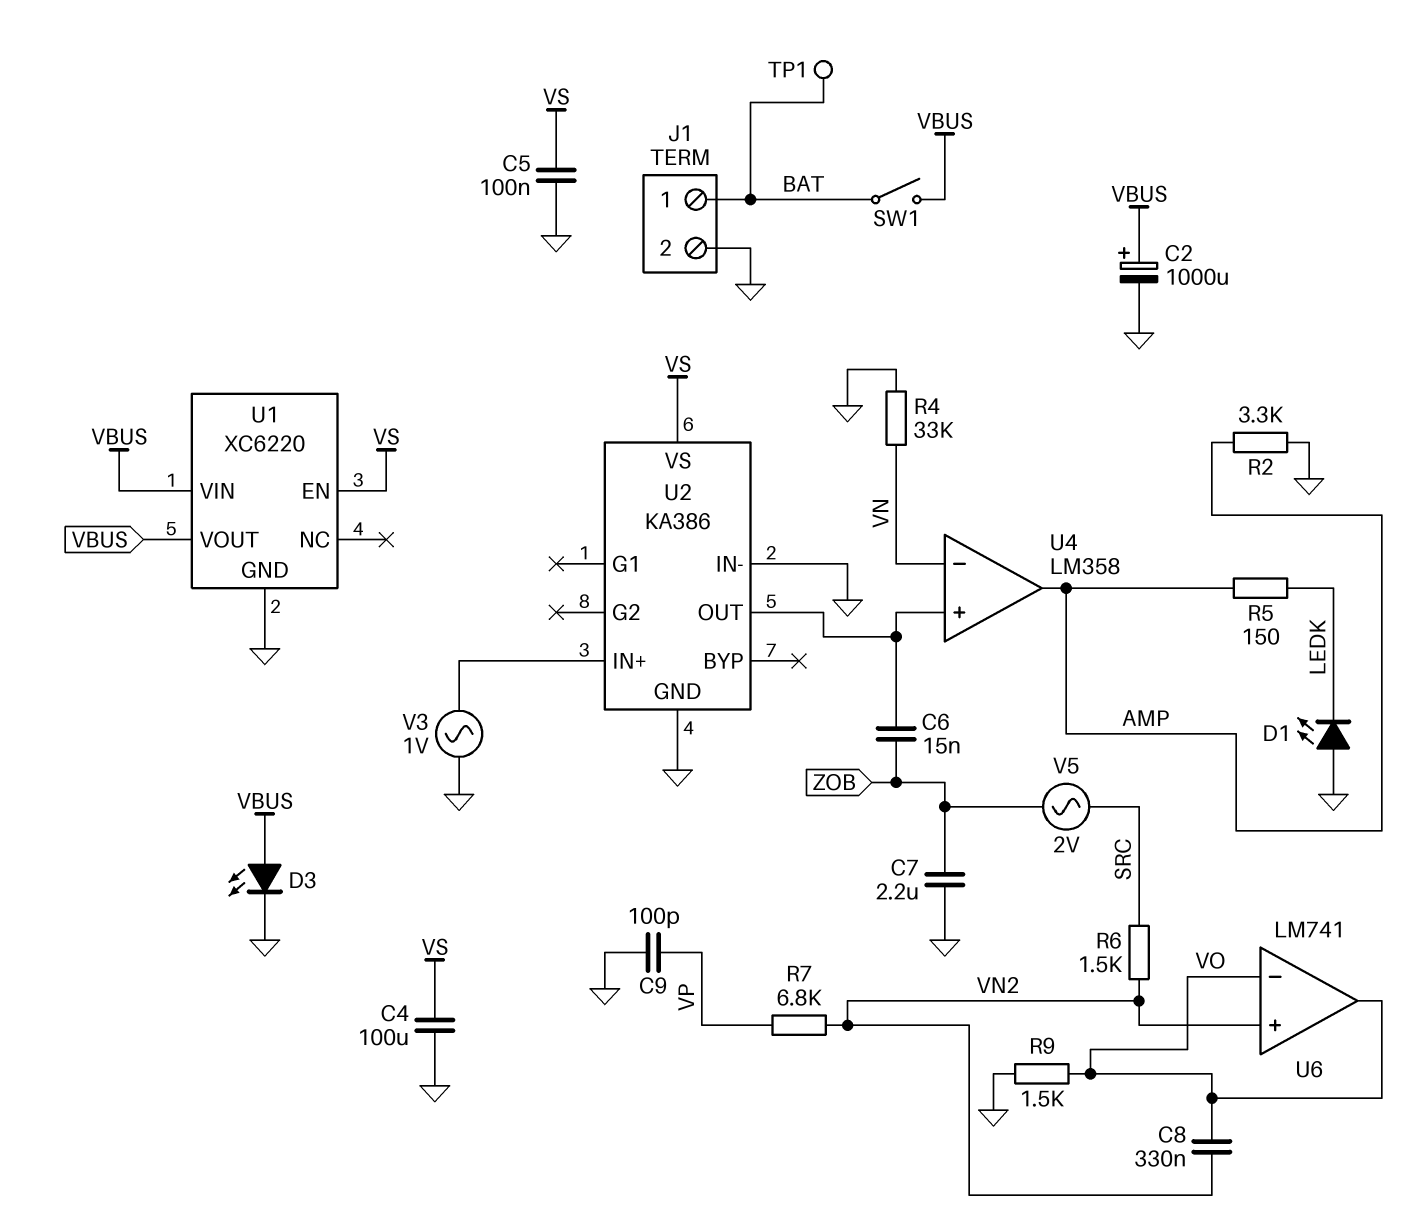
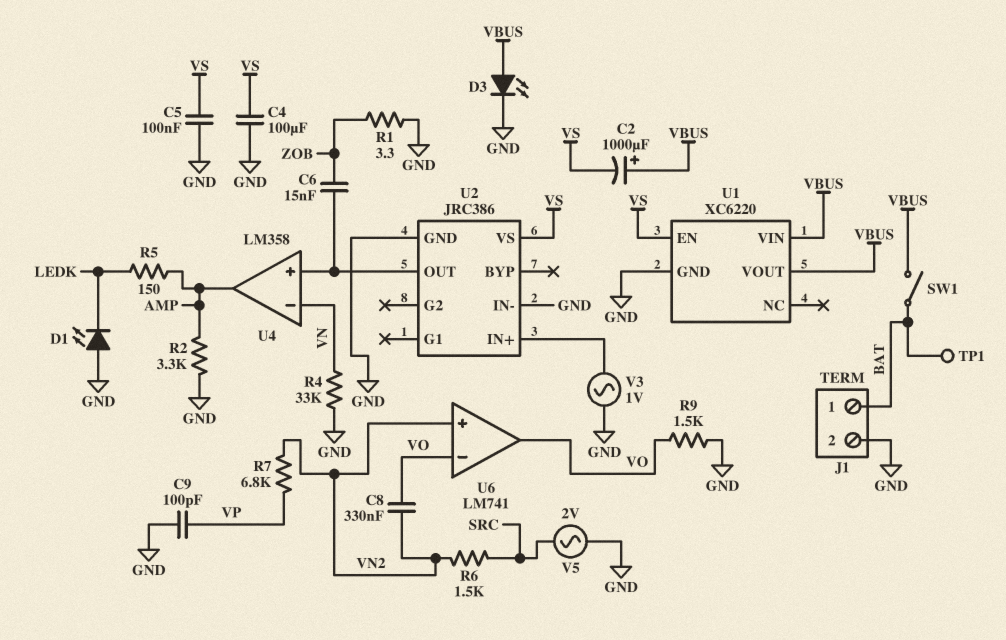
C2: 1000uF (plus VBUS, minus GND) -> 1000uF (plus VBUS, minus VS)
C7: 2.2uF (GND, ZOB) -> none
R1: none -> 3.3 (GND, ZOB)
U2: KA386 -> JRC386
V5: AC 2V (SRC, ZOB) -> AC 2V (GND, SRC)

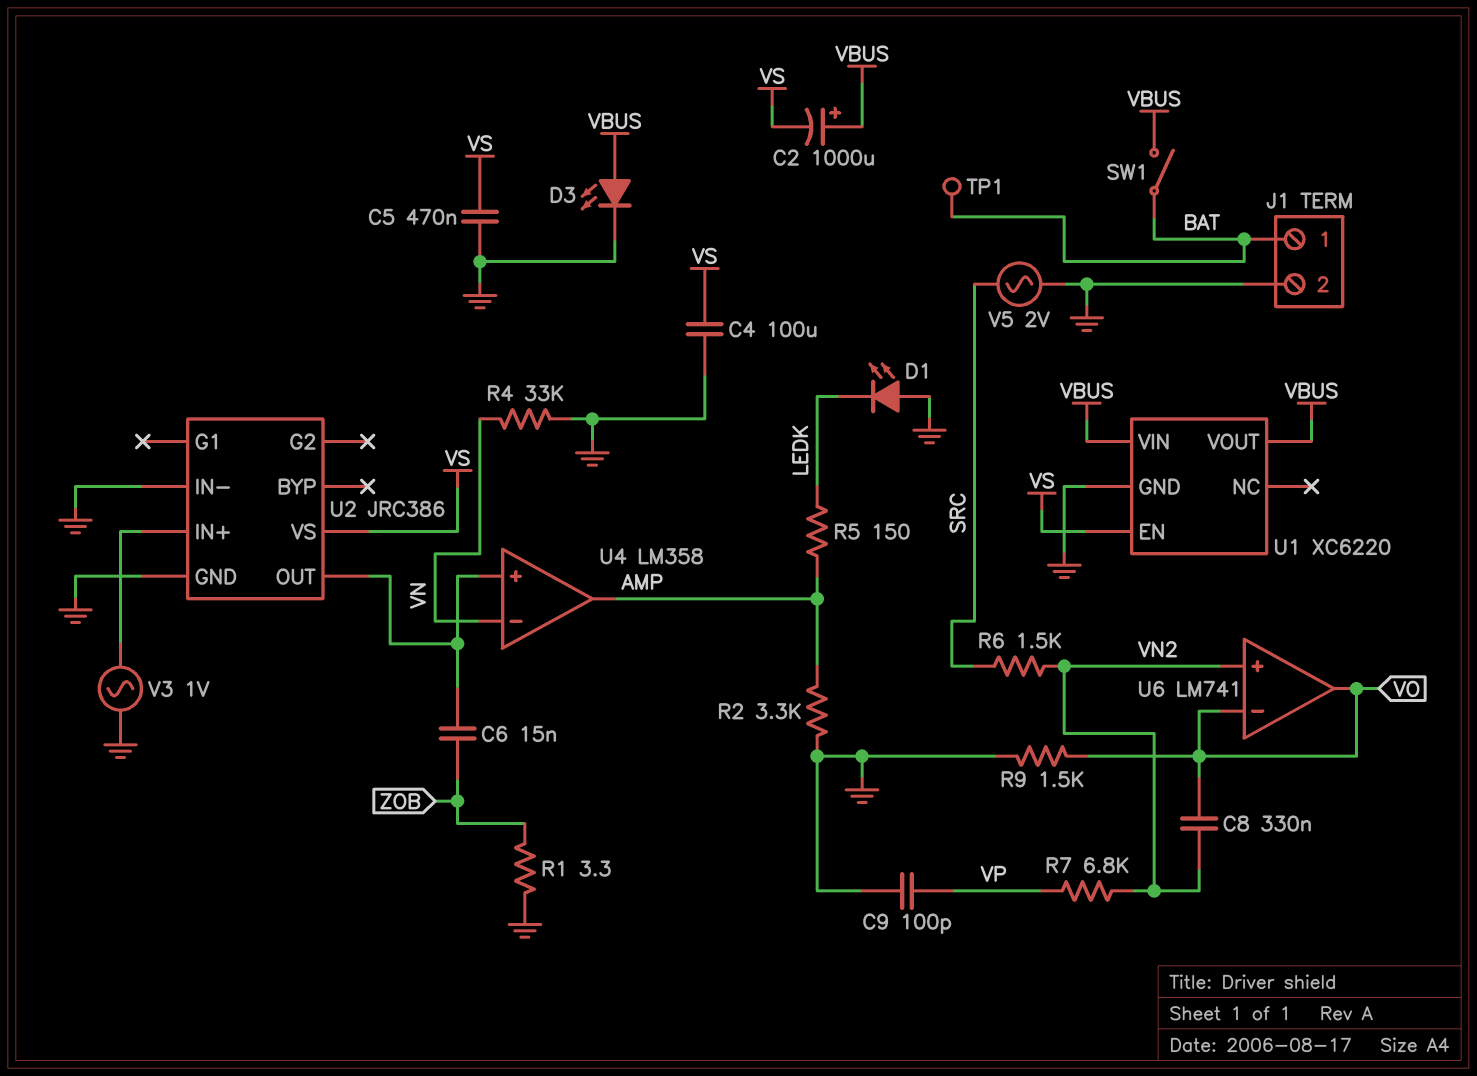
C5: 100nF (GND, VS) -> 470nF (GND, VS)

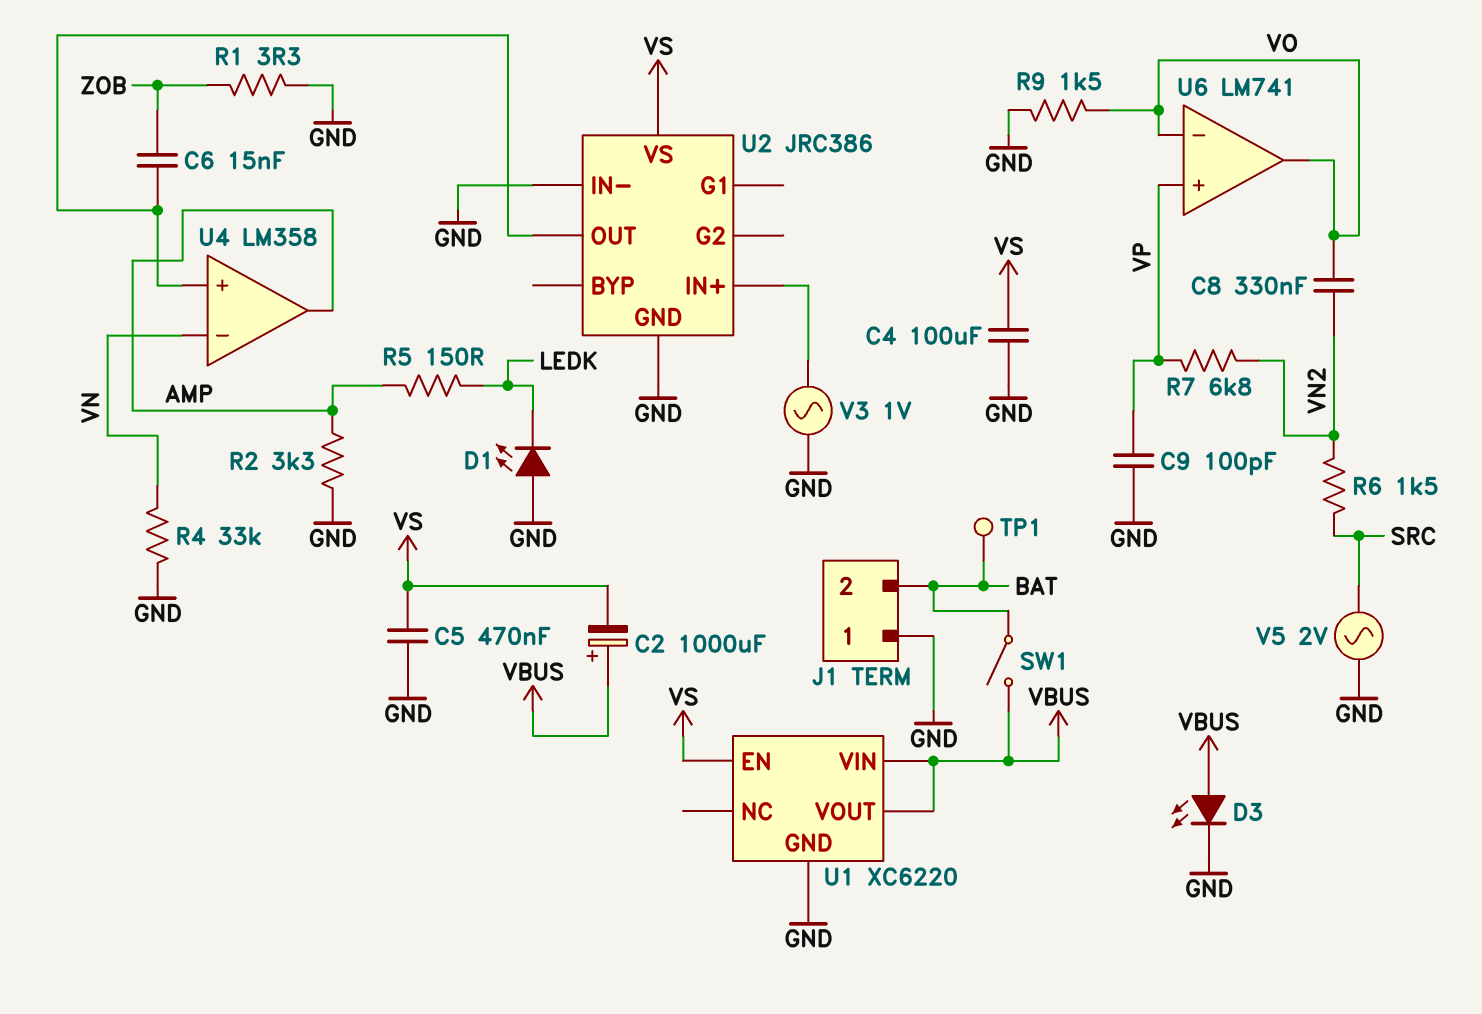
J1 pin 1: BAT -> GND
J1 pin 2: GND -> BAT
U6 pin in+: VN2 -> VP

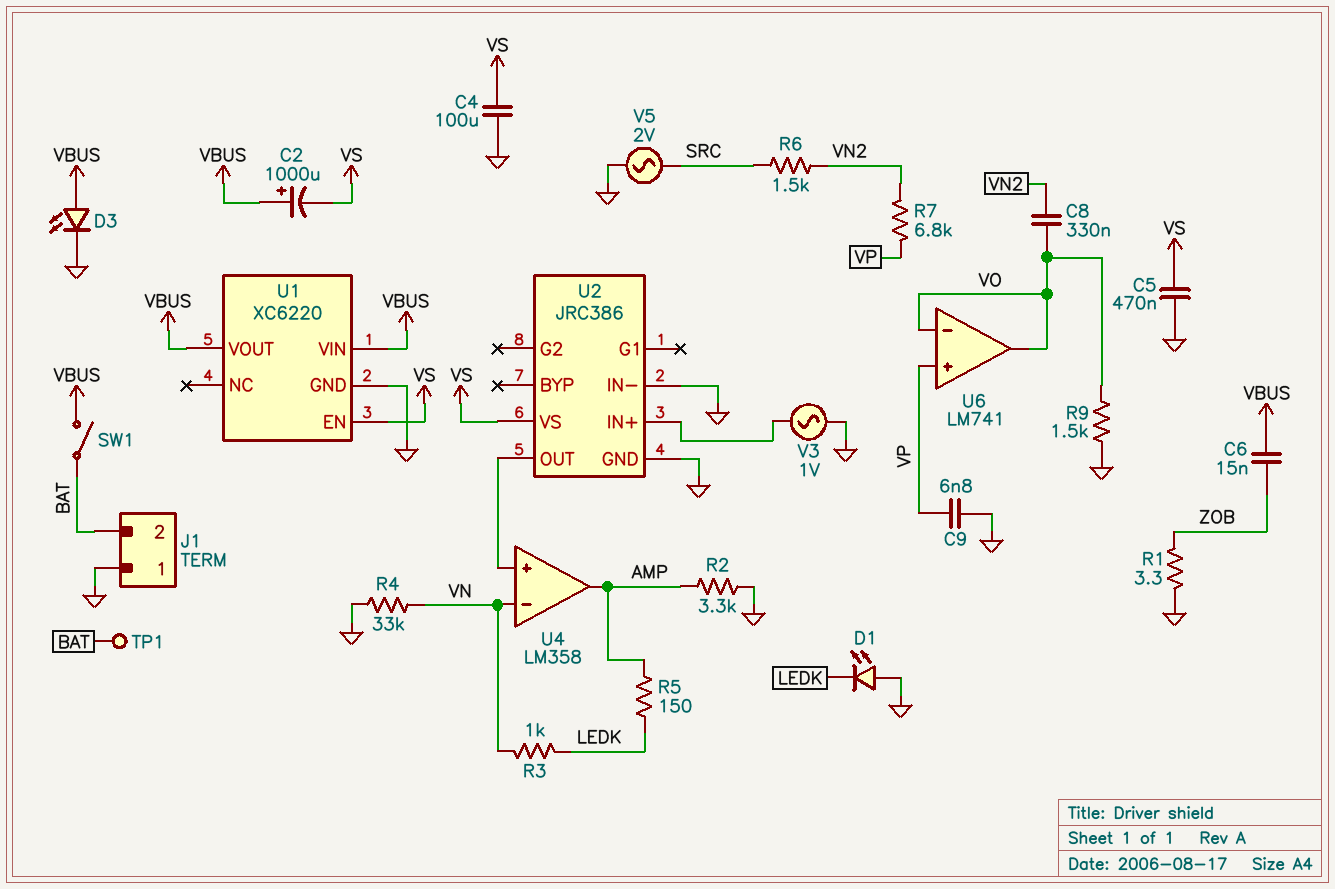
C6: 15nF (U2/OUT, ZOB) -> 15nF (VBUS, ZOB)
C9: 100pF (GND, VP) -> 6.8nF (GND, VP)
R3: none -> 1k (LEDK, VN)

